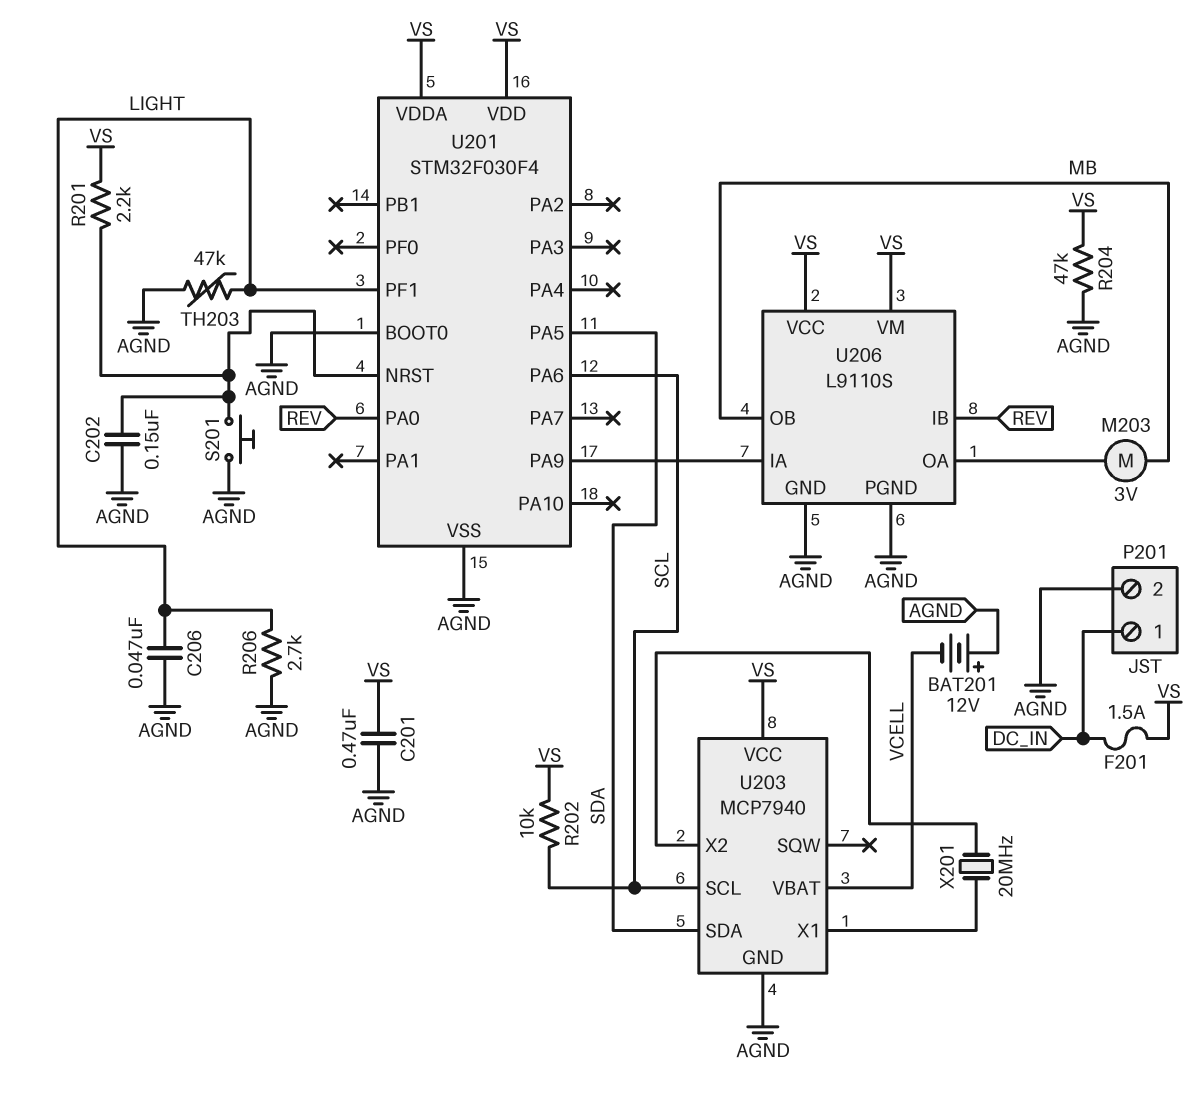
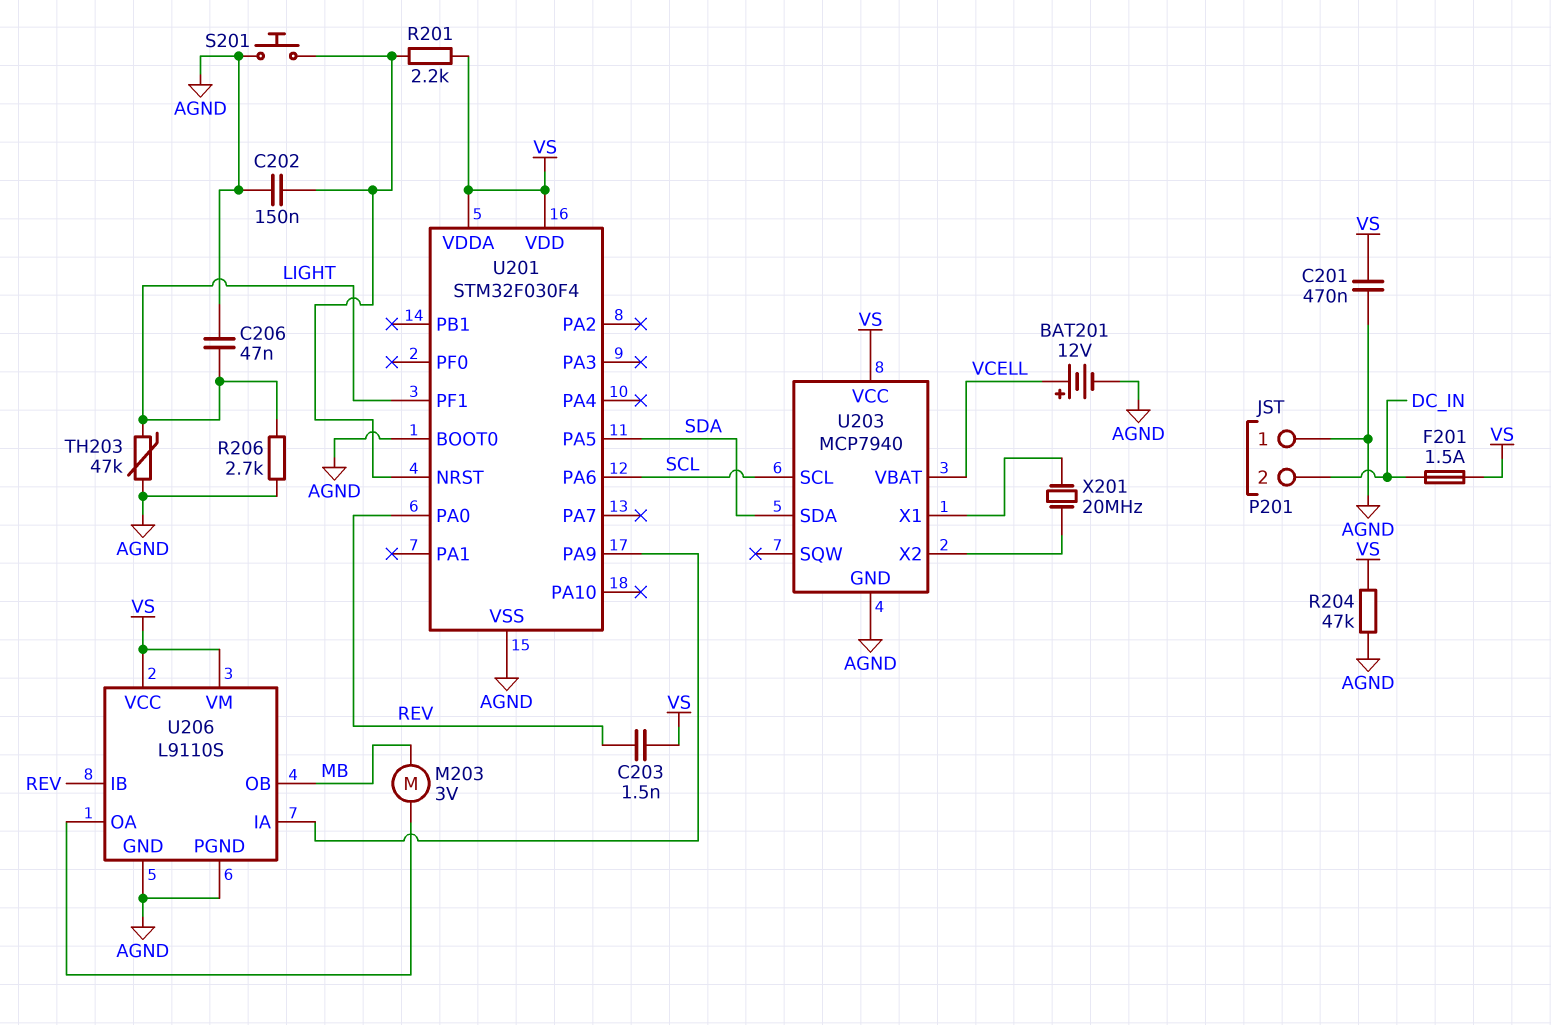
BAT201: 12V (plus AGND, minus VCELL) -> 12V (plus VCELL, minus AGND)
C203: none -> 1.5nF (REV, VS)
P201 pin 1: DC_IN -> AGND
P201 pin 2: AGND -> DC_IN
R202: 10k (SCL, VS) -> none

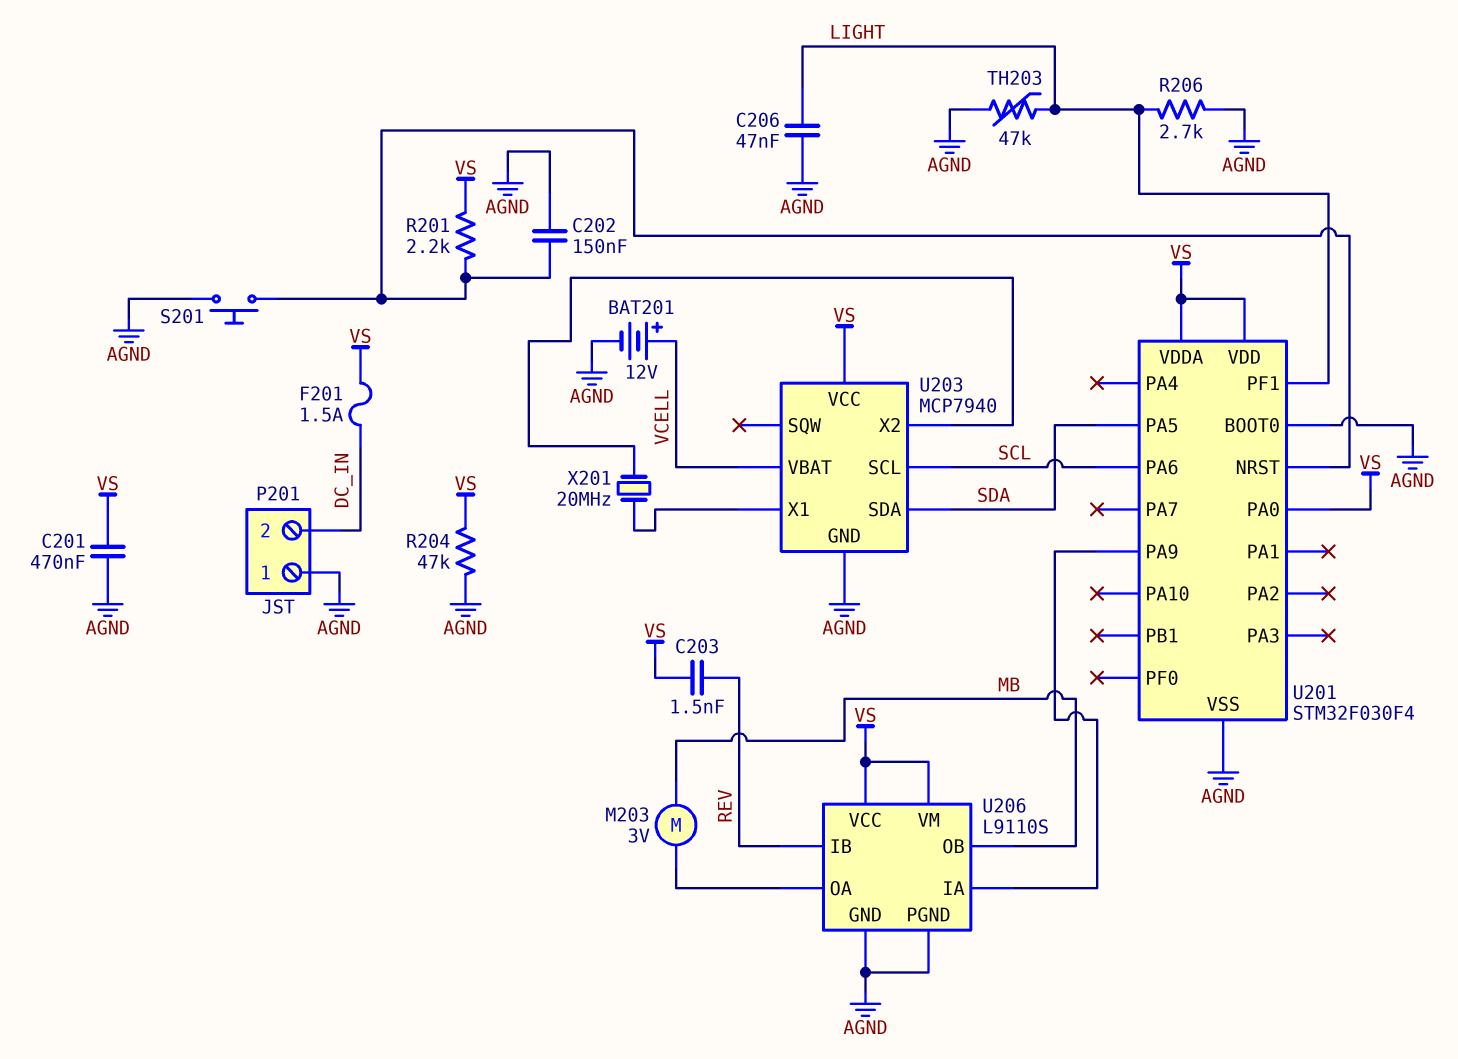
U201 pin PA0: REV -> VS

